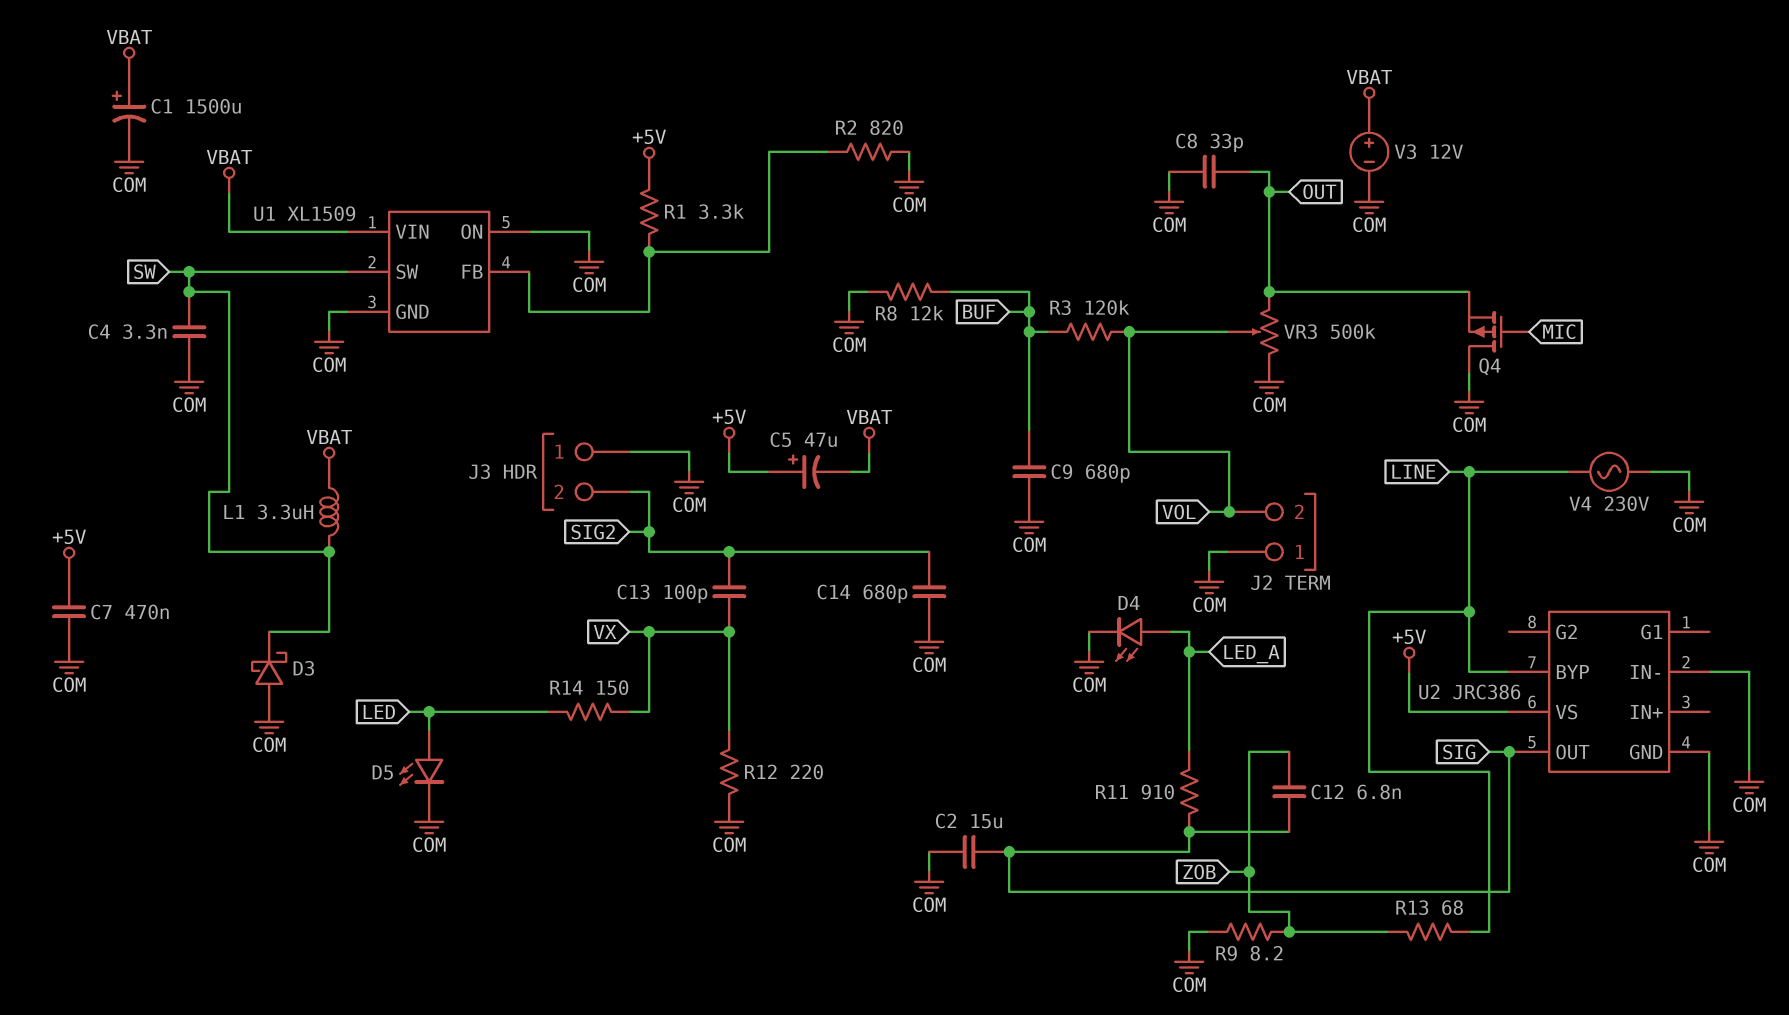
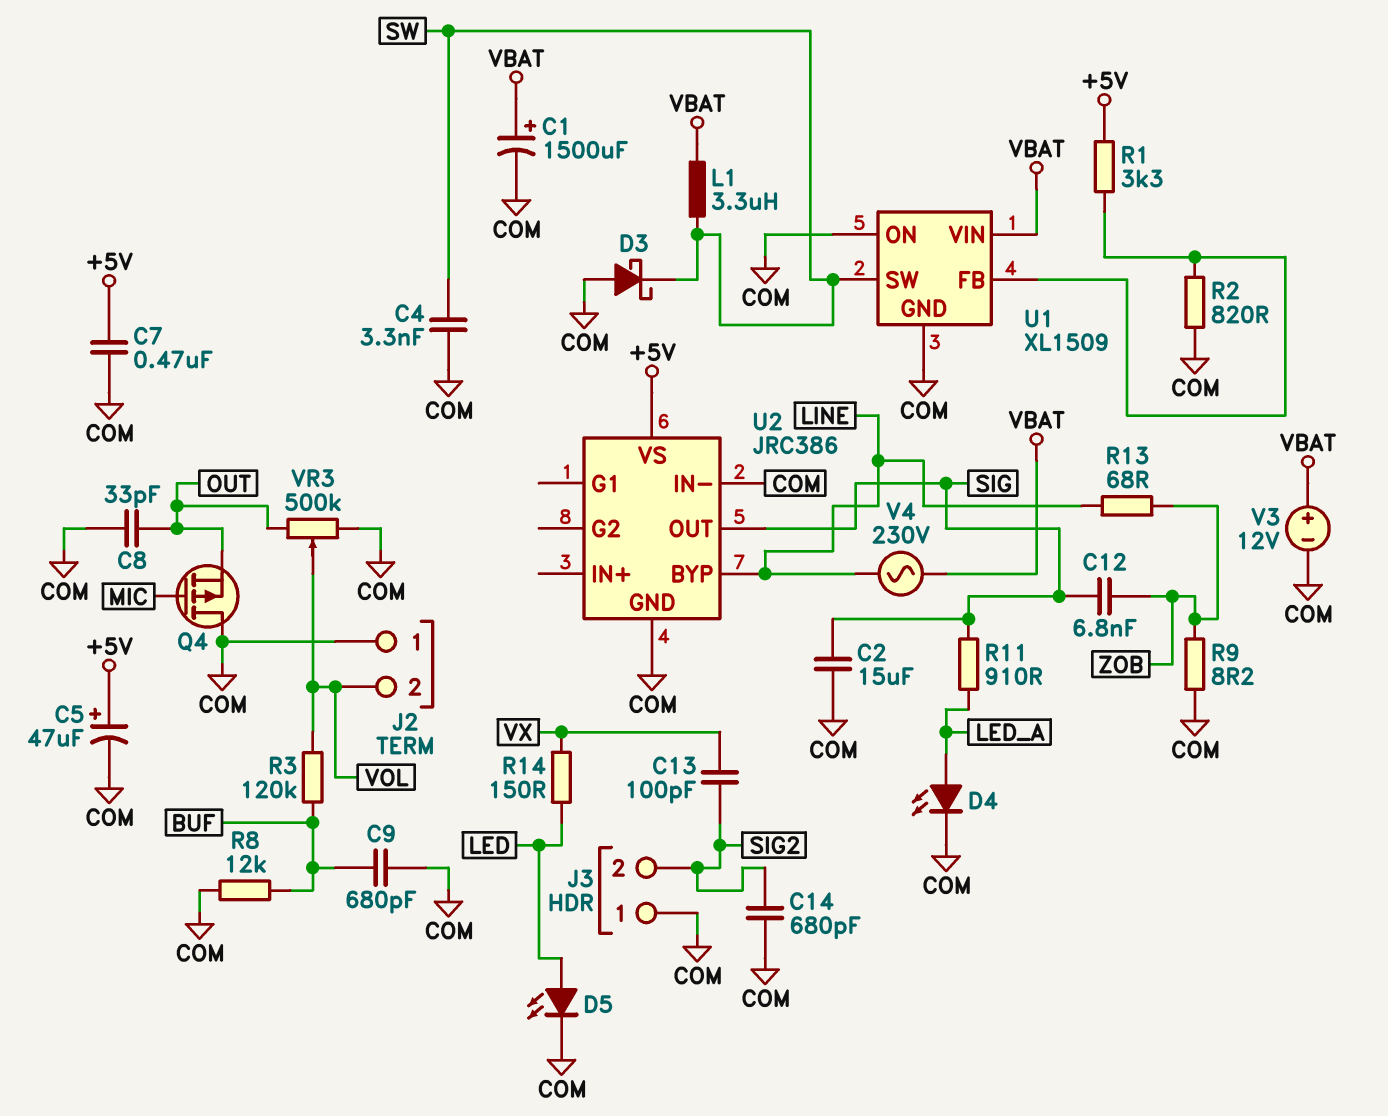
C5: 47uF (plus +5V, minus VBAT) -> 47uF (plus +5V, minus COM)
R12: 220 (COM, VX) -> none
V4: AC 230V (COM, LINE) -> AC 230V (LINE, VBAT)

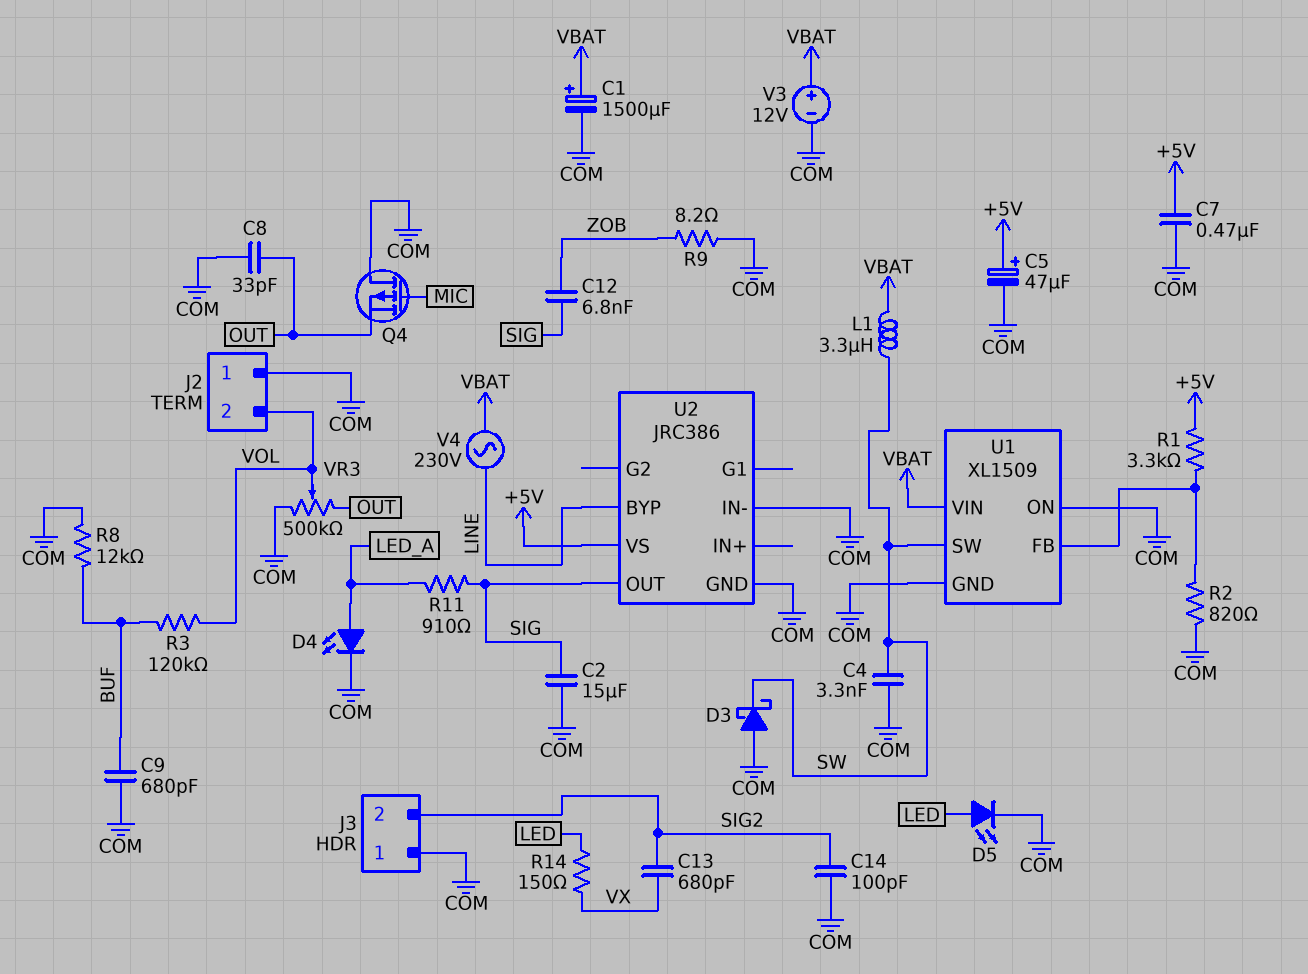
C13: 100pF (SIG2, VX) -> 680pF (SIG2, VX)
C14: 680pF (COM, SIG2) -> 100pF (COM, SIG2)
R13: 68 (LINE, ZOB) -> none

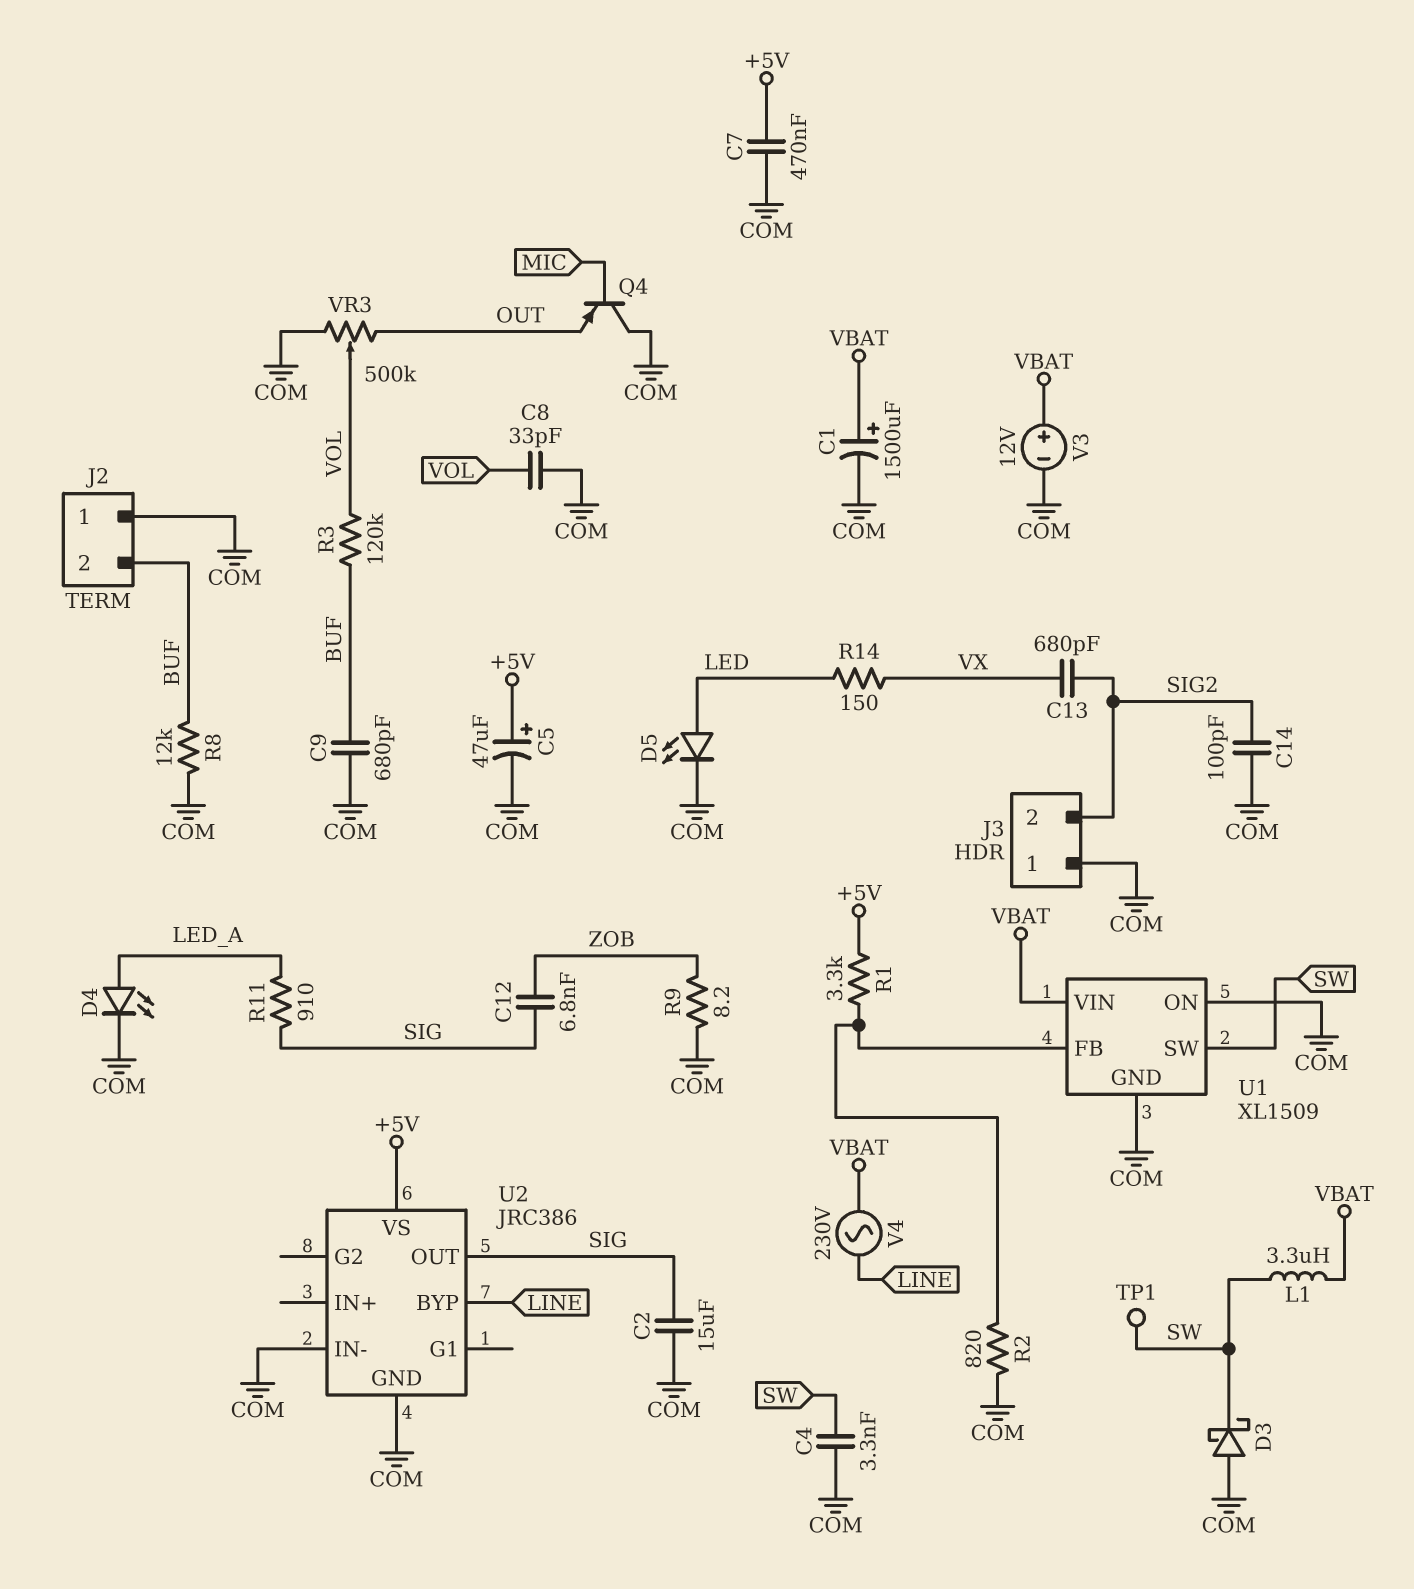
C8: 33pF (COM, OUT) -> 33pF (COM, VOL)
J2 pin 2: VOL -> BUF
Q4: PMOS (G MIC, D COM, S OUT) -> PNP (B MIC, C COM, E OUT)
TP1: none -> test point (SW)

